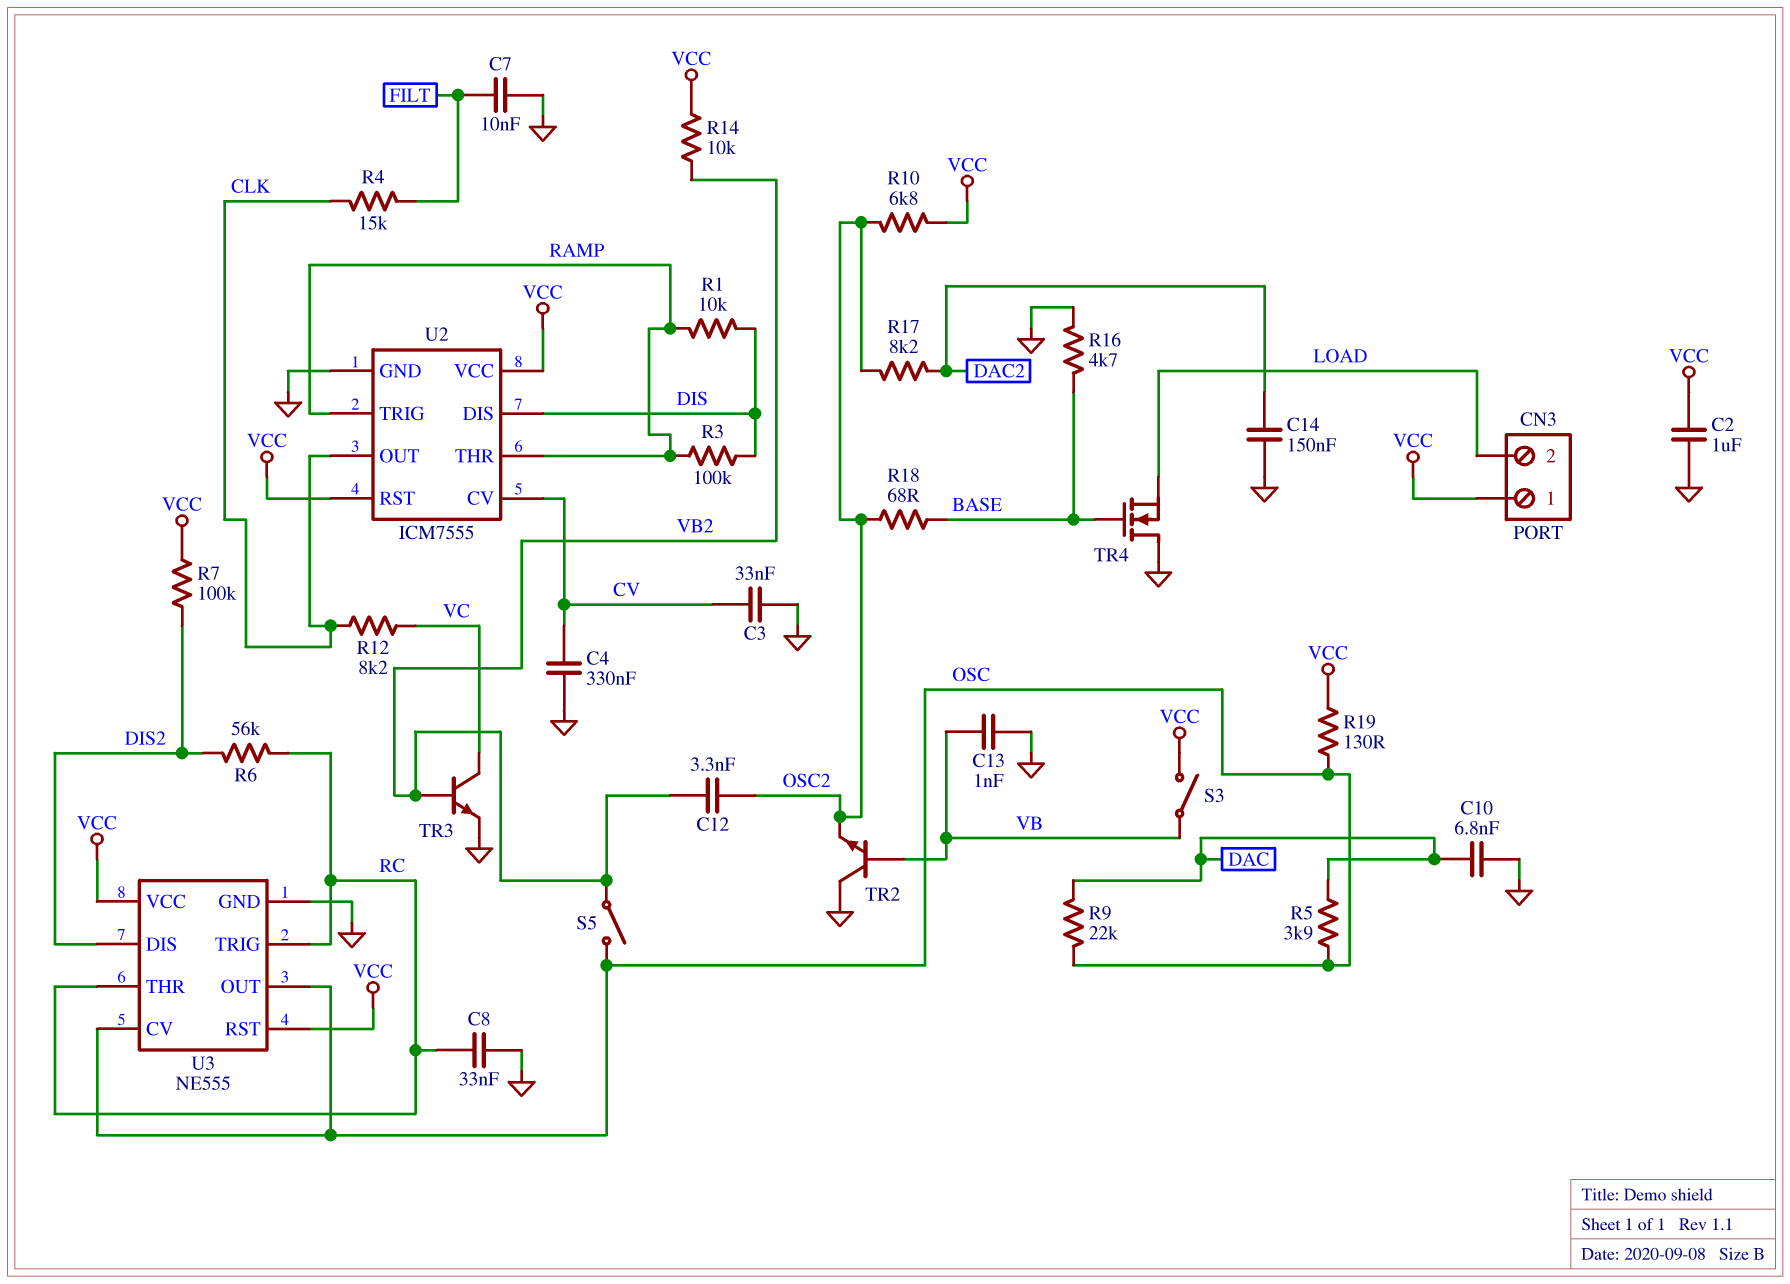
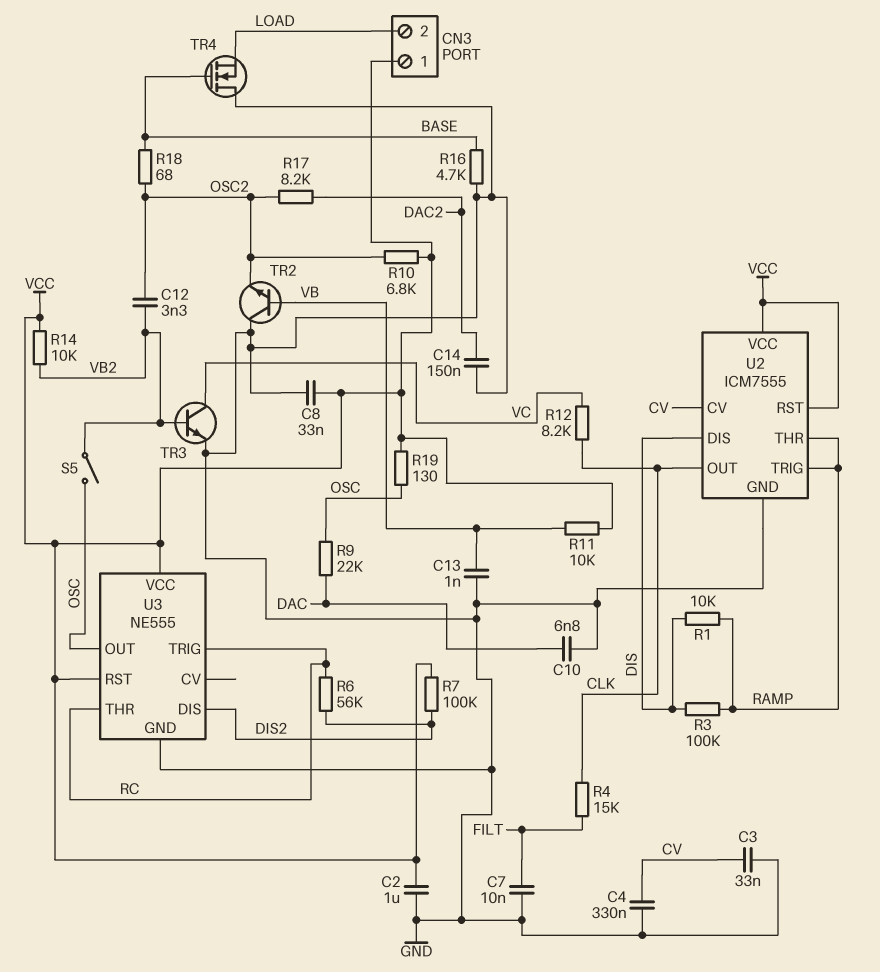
C8: 33nF (GND, RC) -> 33nF (GND, VCC)
R5: 3.9k (DAC, OSC) -> none
R11: none -> 10k (VB, VCC)
S3: switch (VB, VCC) -> none
U3 pin CV: OSC -> none

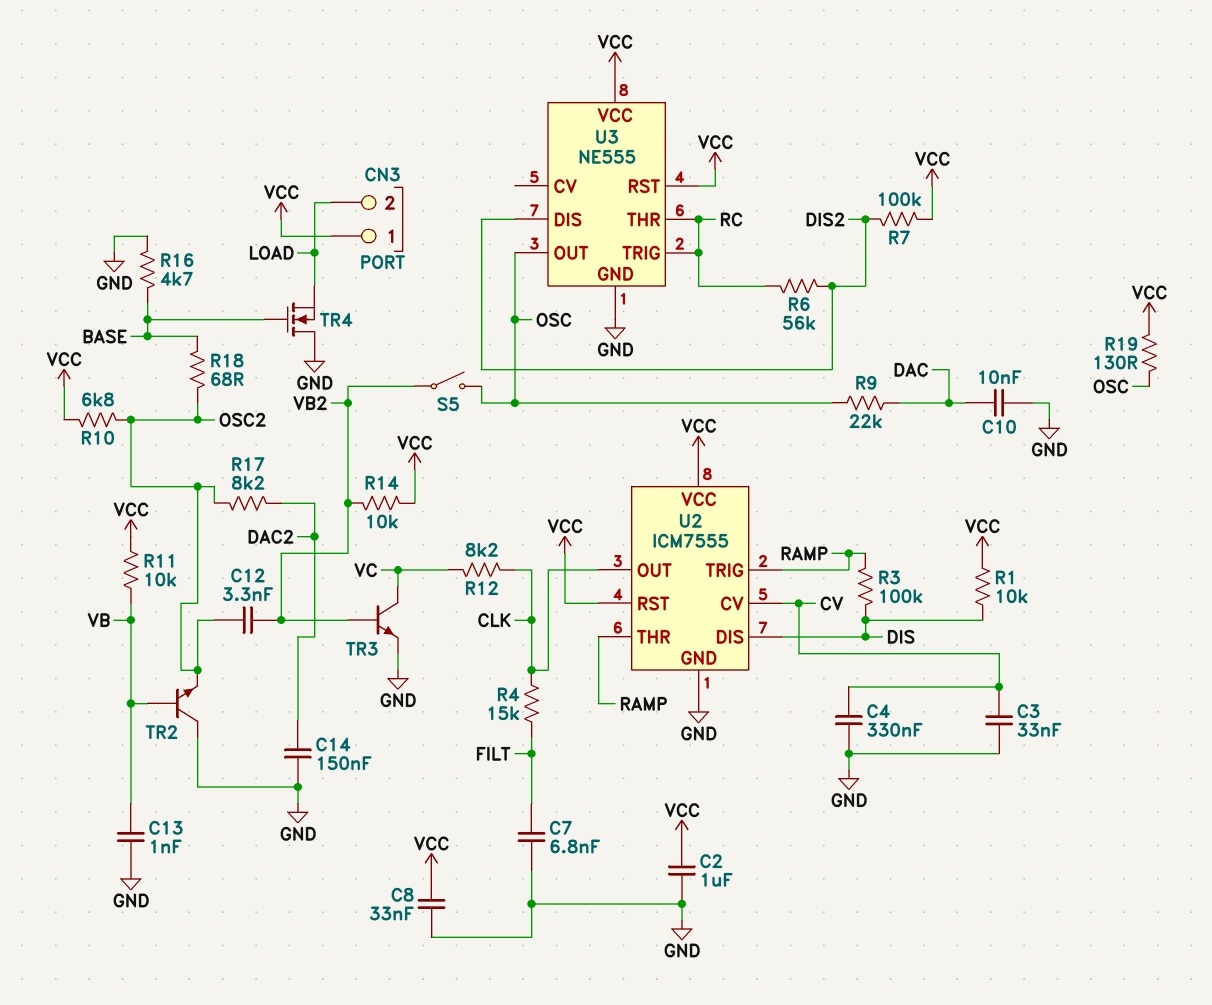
C7: 10nF (FILT, GND) -> 6.8nF (FILT, GND)
C10: 6.8nF (DAC, GND) -> 10nF (DAC, GND)
R1: 10k (DIS, RAMP) -> 10k (DIS, VCC)

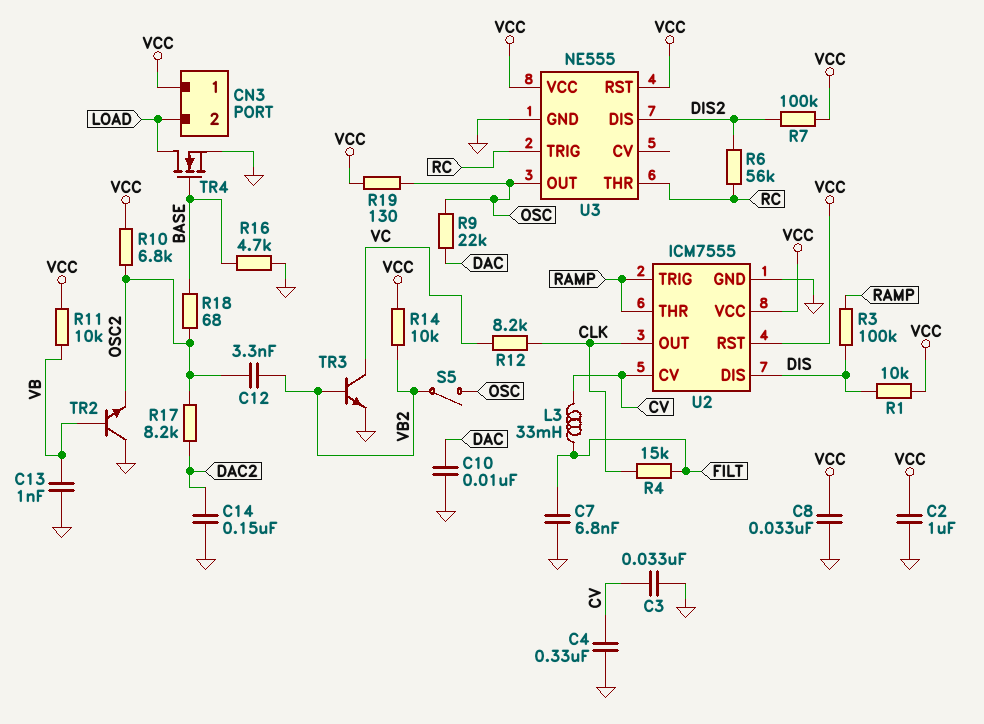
L3: none -> 33mH (CV, FILT)
TR4: NMOS (G BASE, D GND, S LOAD) -> NMOS (G BASE, D LOAD, S GND)

